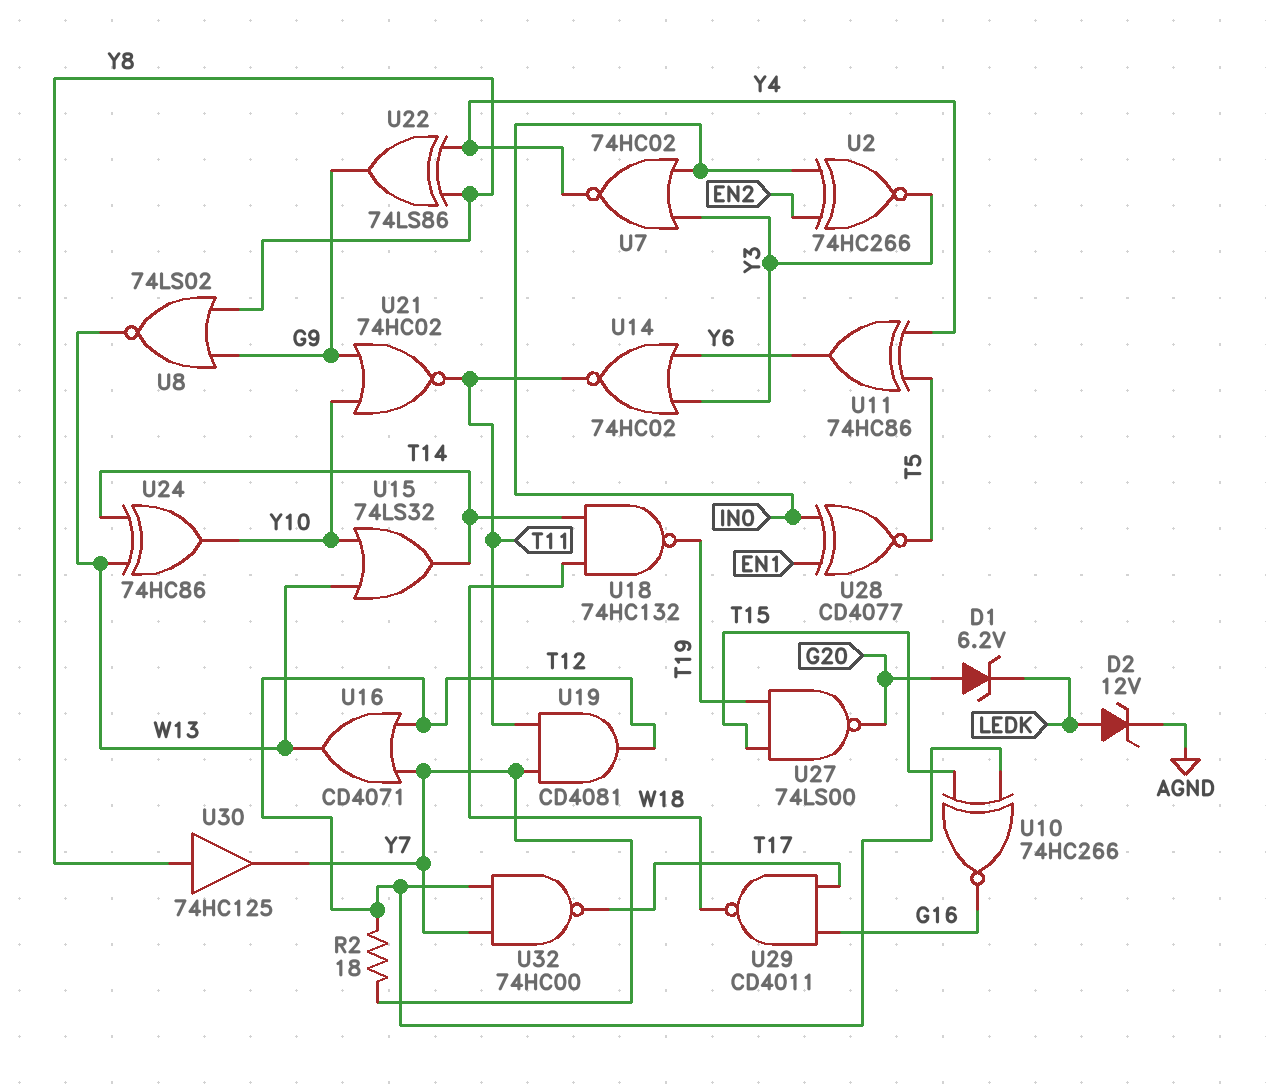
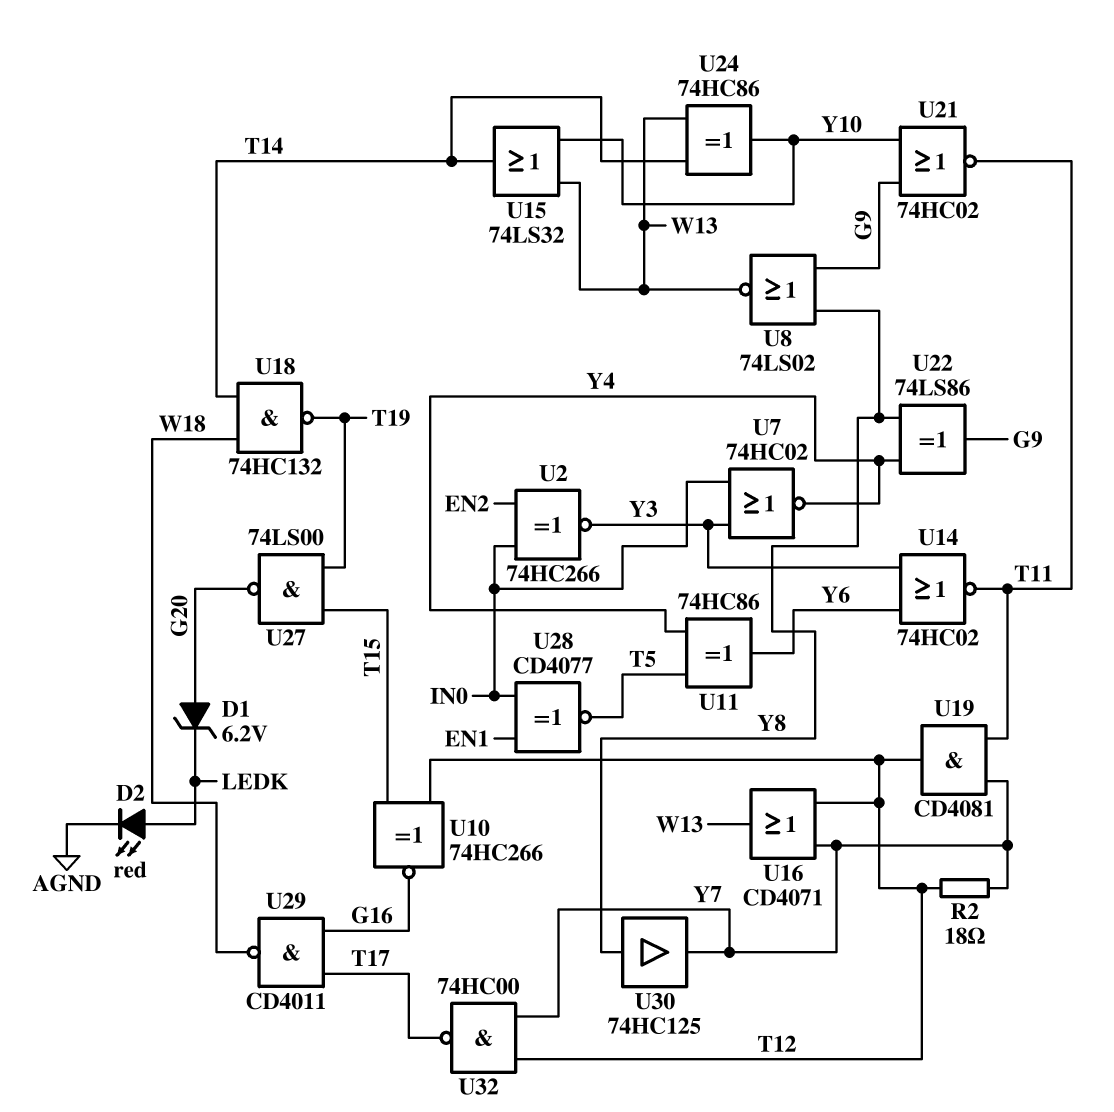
D2: zener 12V (A LEDK, K AGND) -> LED red (A LEDK, K AGND)

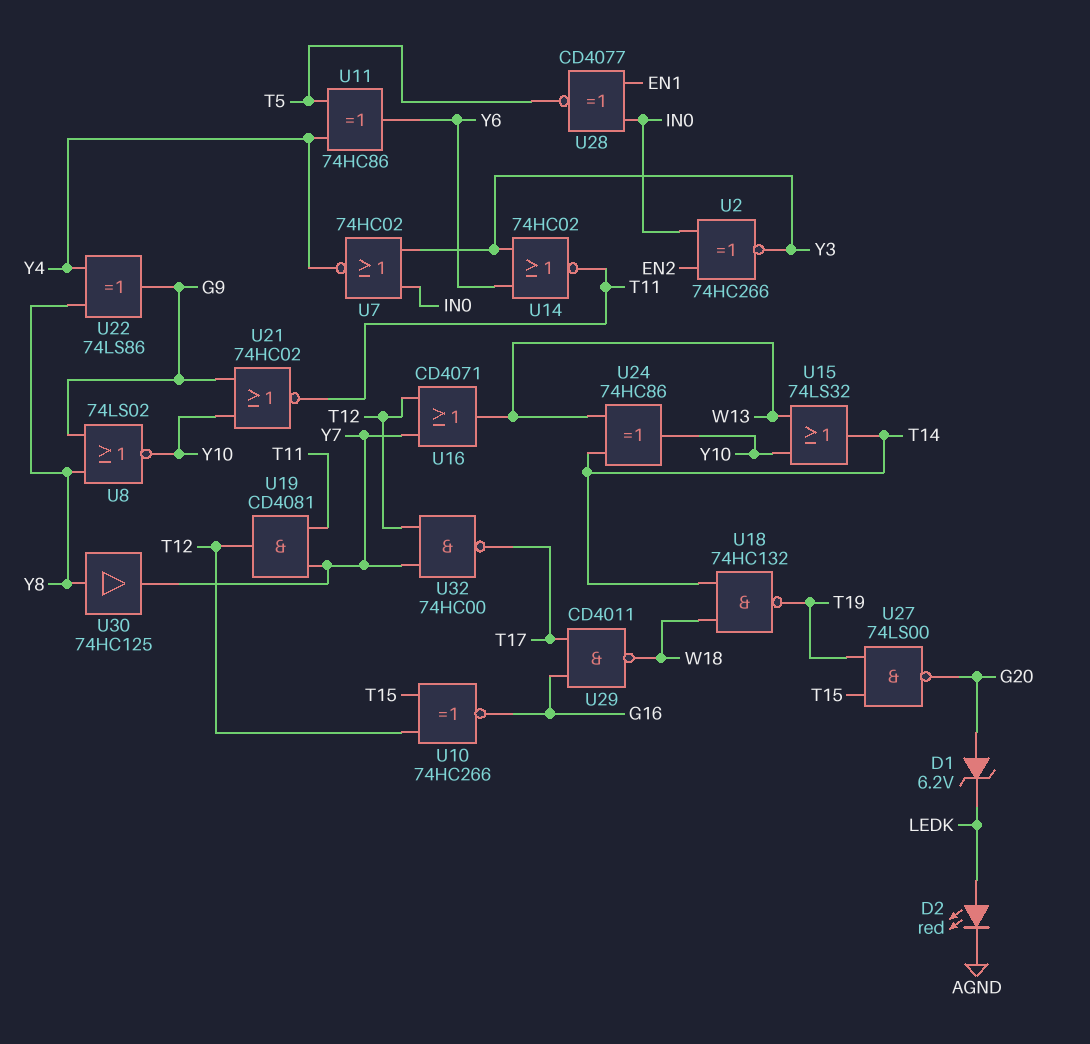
R2: 18 (T12, Y7) -> none
U8: NOR 74LS02 (in G9, in Y8, out W13) -> NOR 74LS02 (in G9, in Y8, out Y10)

